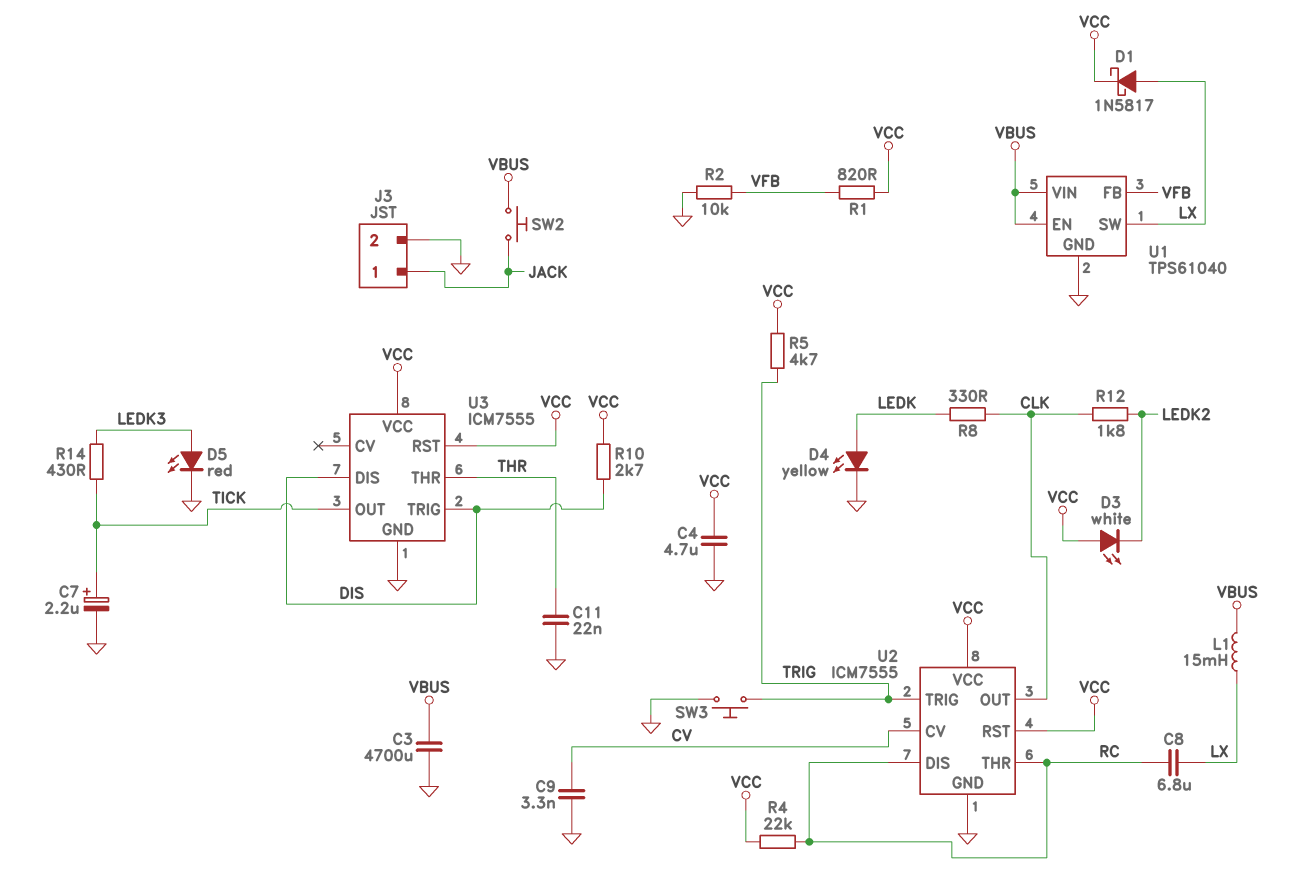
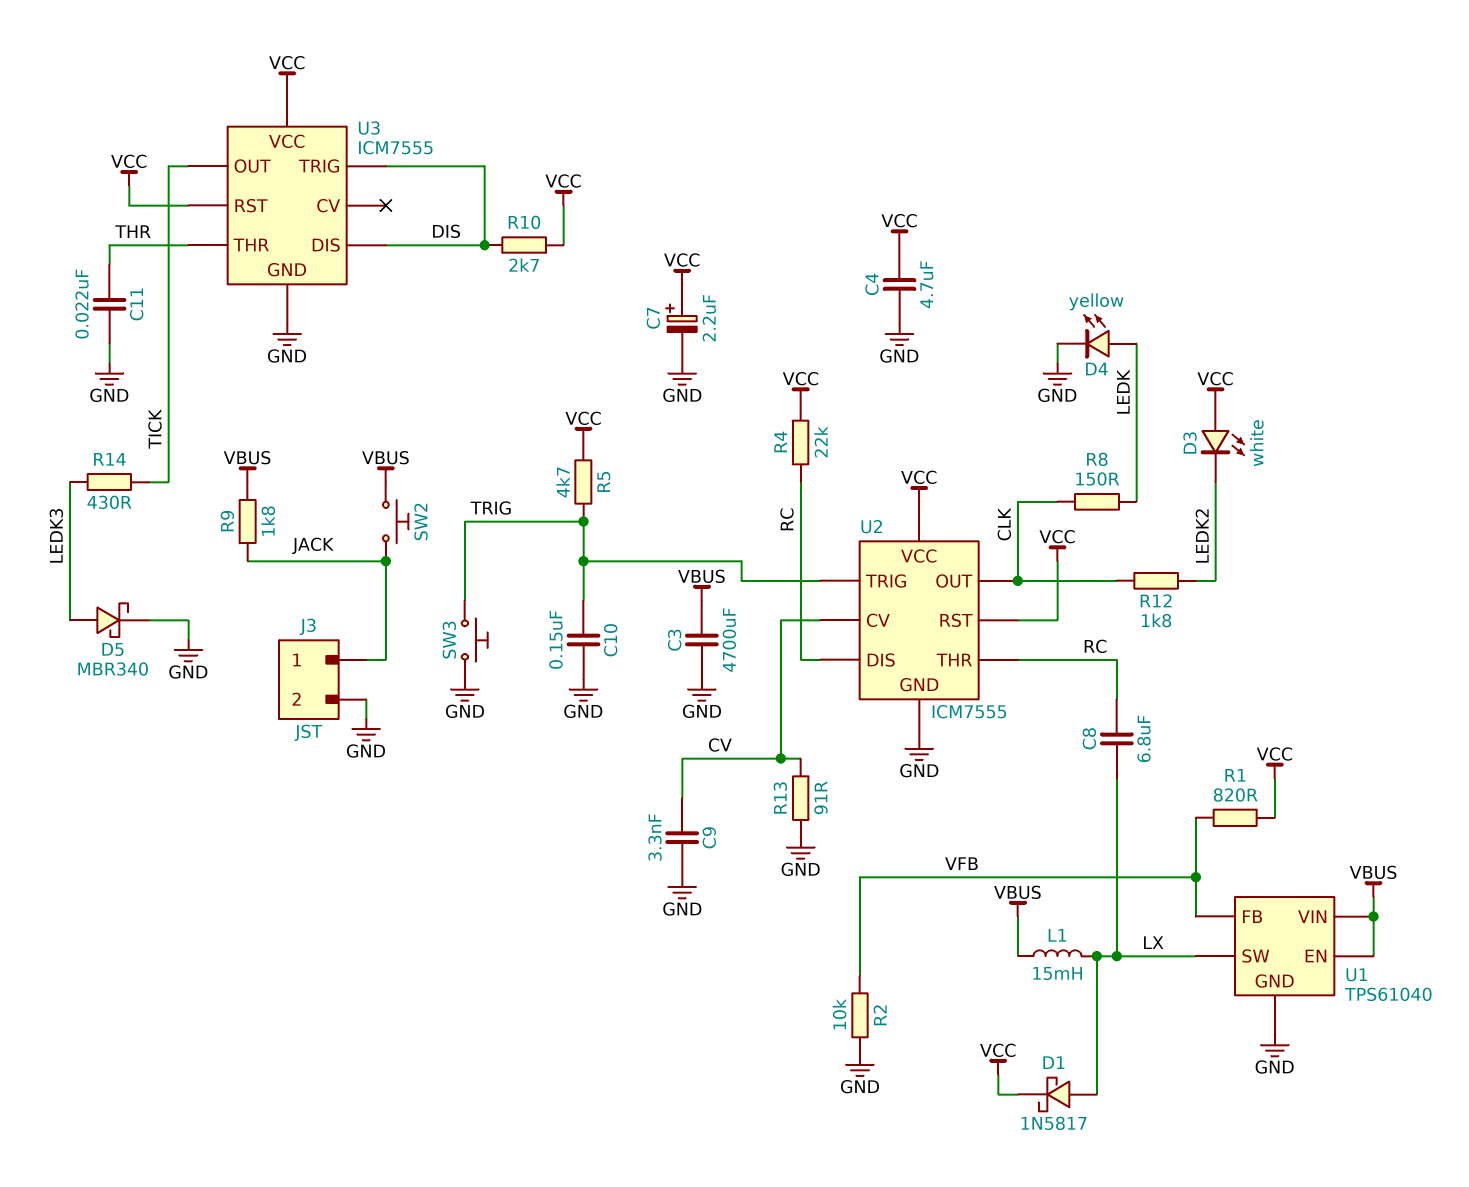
C7: 2.2uF (plus TICK, minus GND) -> 2.2uF (plus VCC, minus GND)
C10: none -> 150nF (GND, TRIG)
D5: LED red (A LEDK3, K GND) -> schottky MBR340 (A LEDK3, K GND)
R8: 330 (CLK, LEDK) -> 150 (CLK, LEDK)
R9: none -> 1.8k (JACK, VBUS)
R13: none -> 91 (CV, GND)

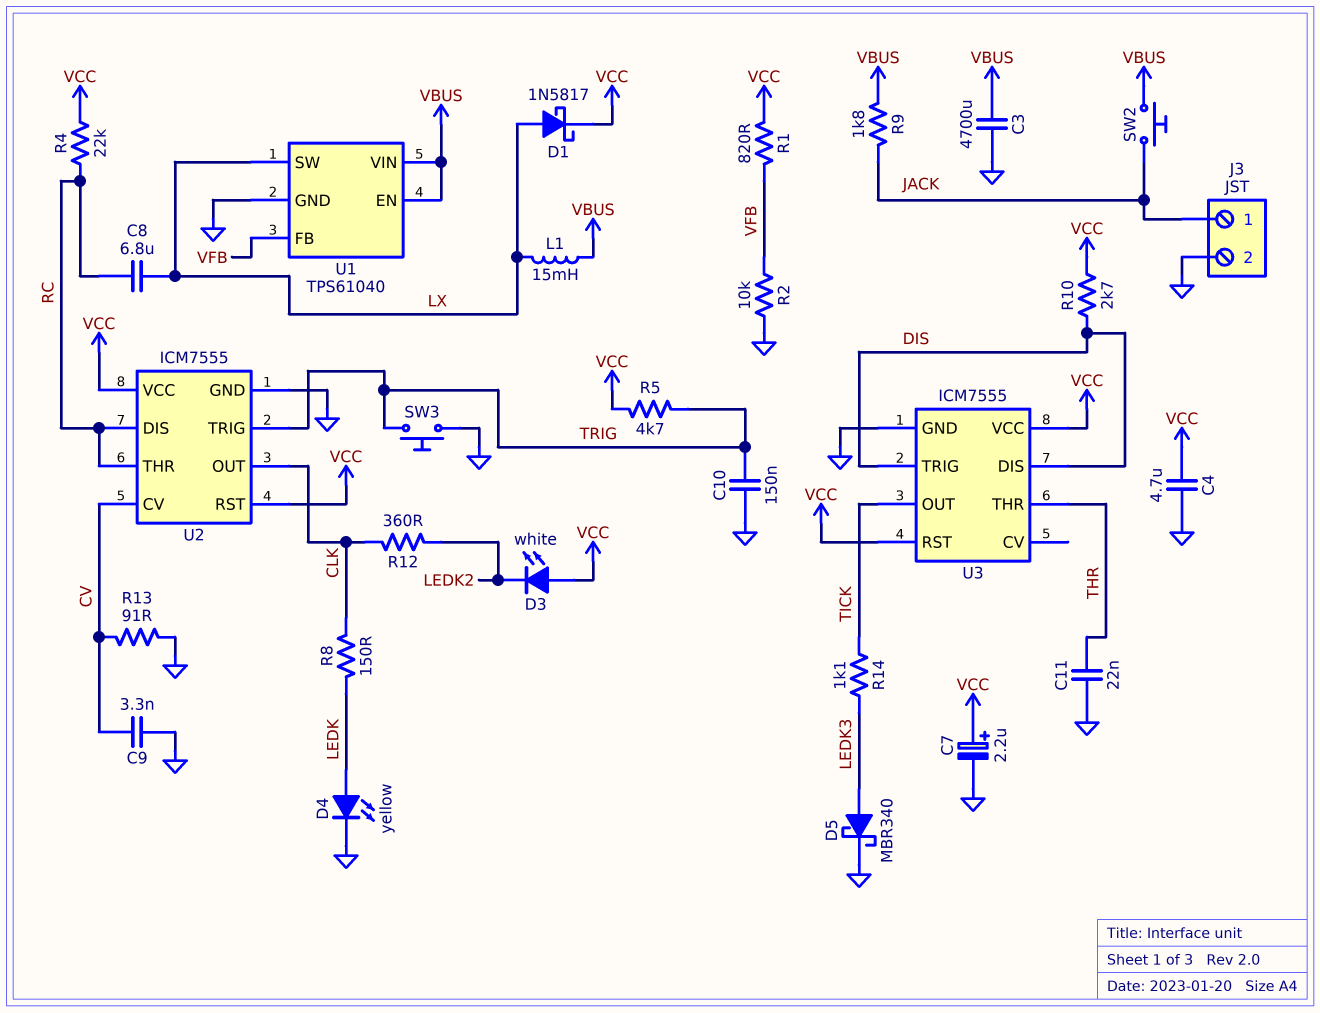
R12: 1.8k (CLK, LEDK2) -> 360 (CLK, LEDK2)
R14: 430 (LEDK3, TICK) -> 1.1k (LEDK3, TICK)

